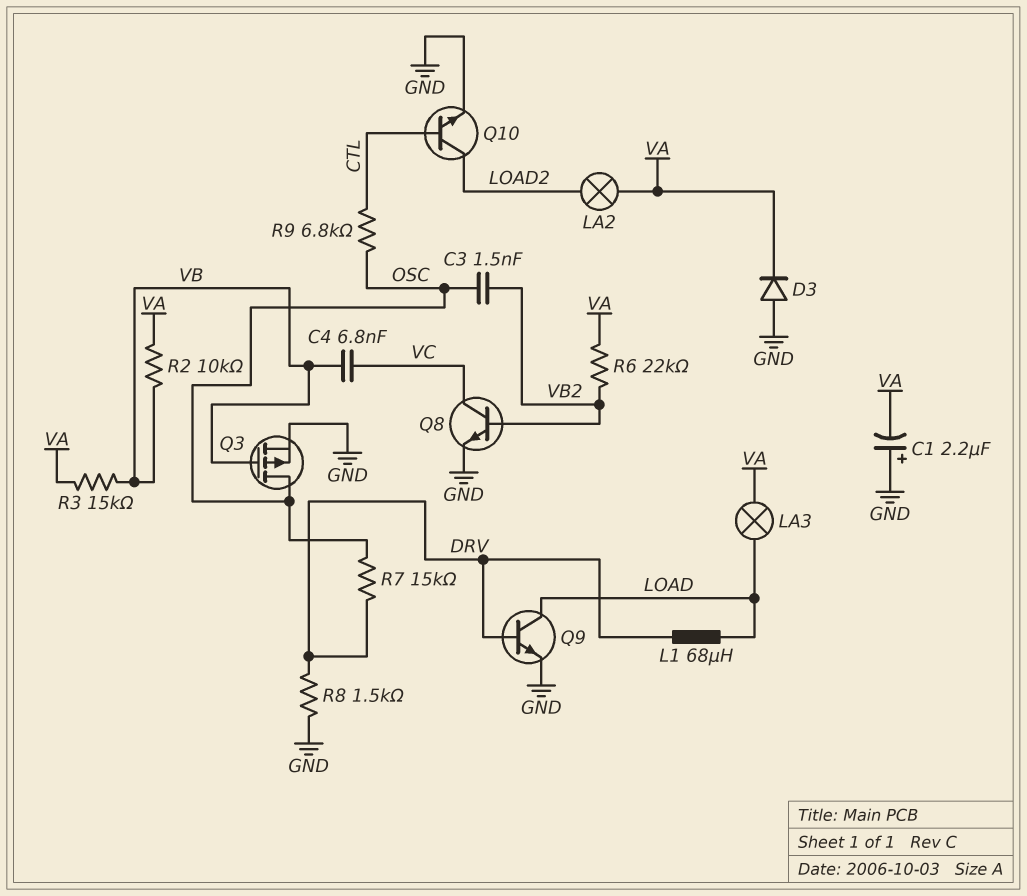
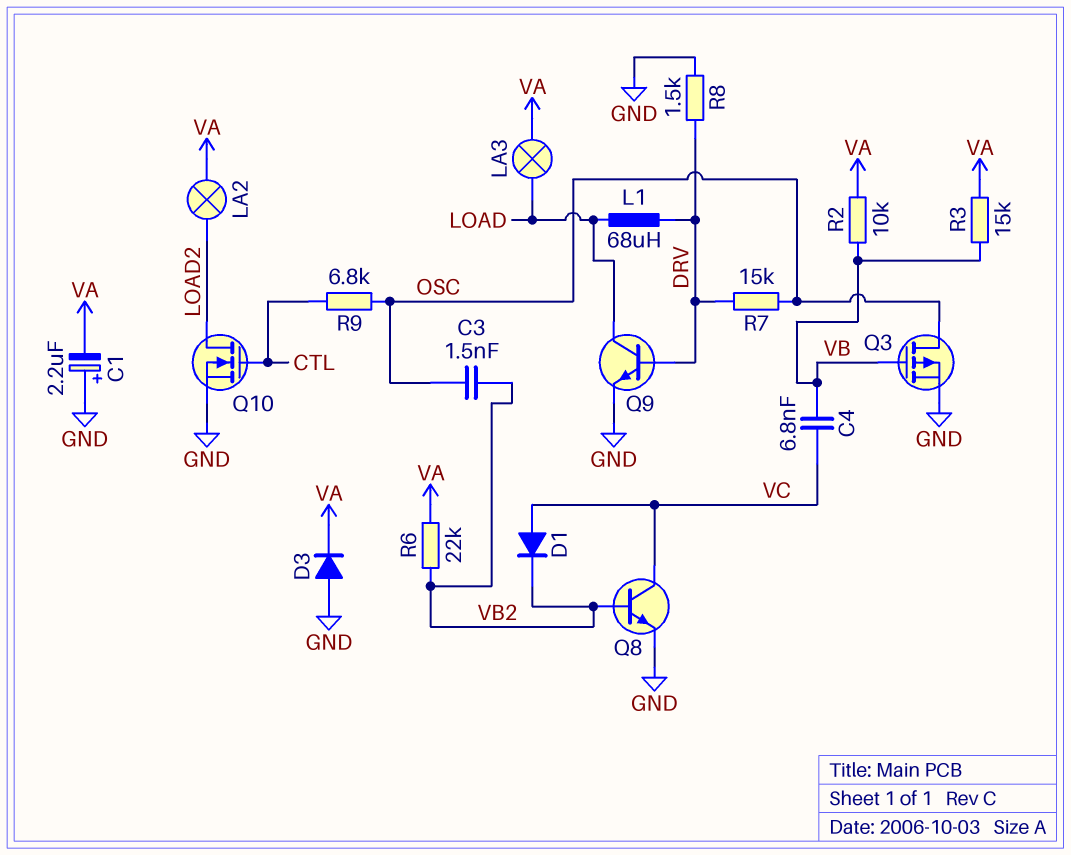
D1: none -> diode (A VC, K VB2)
Q10: NPN (B CTL, C LOAD2, E GND) -> NMOS (G CTL, D LOAD2, S GND)

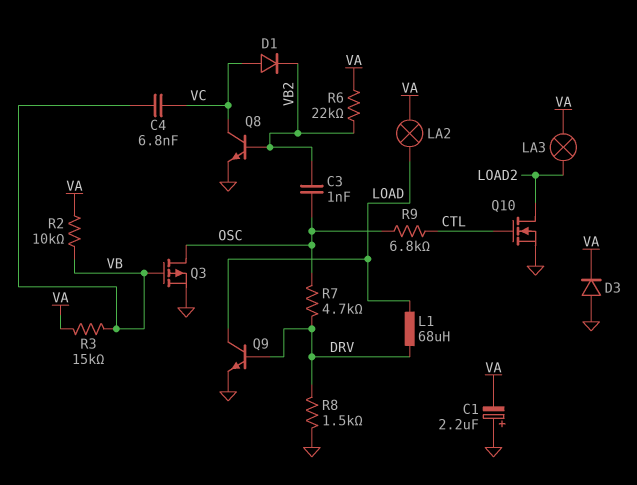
C3: 1.5nF (OSC, VB2) -> 1nF (OSC, VB2)
LA2: lamp (LOAD2, VA) -> lamp (LOAD, VA)
LA3: lamp (LOAD, VA) -> lamp (LOAD2, VA)
R7: 15k (DRV, OSC) -> 4.7k (DRV, OSC)

